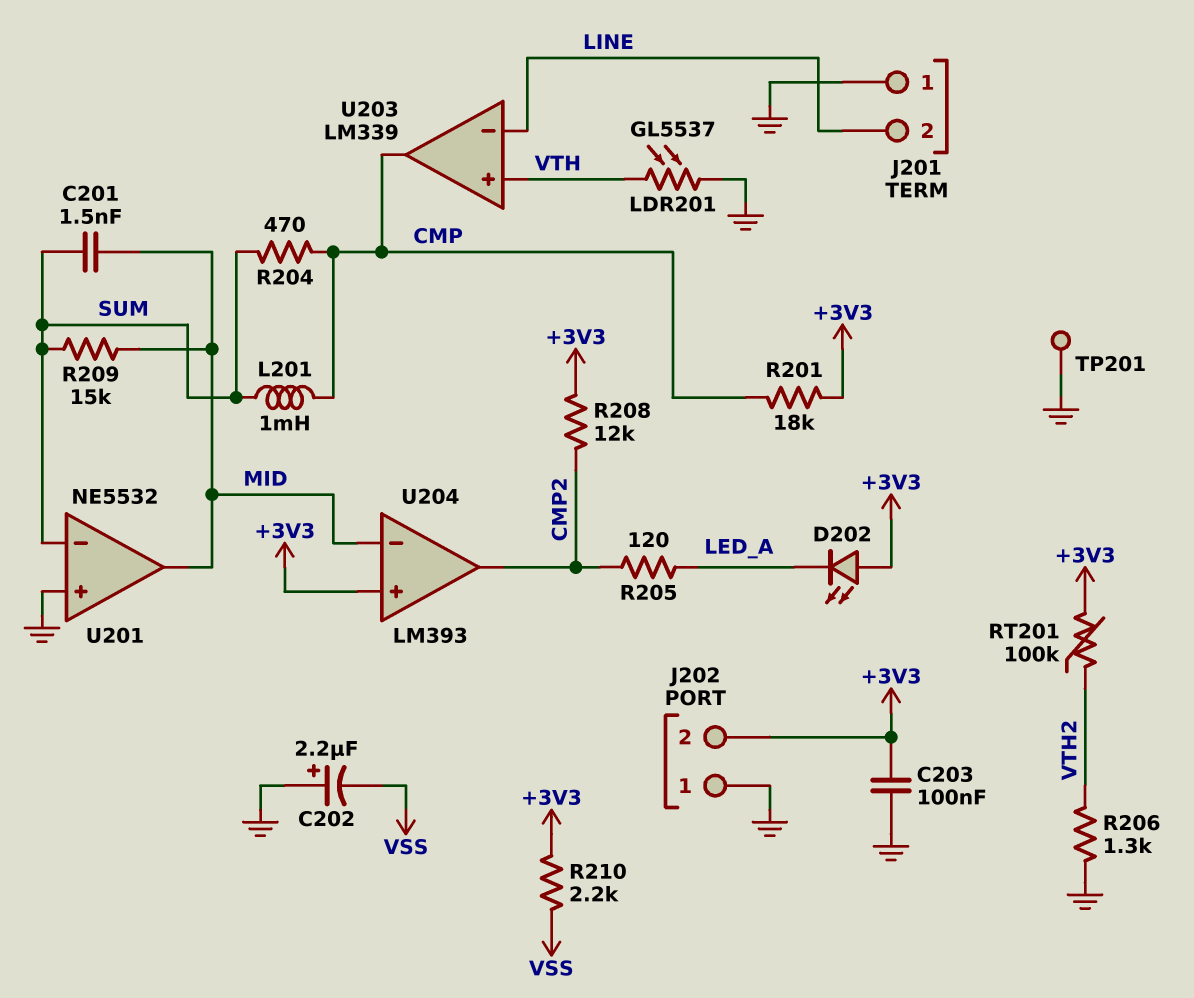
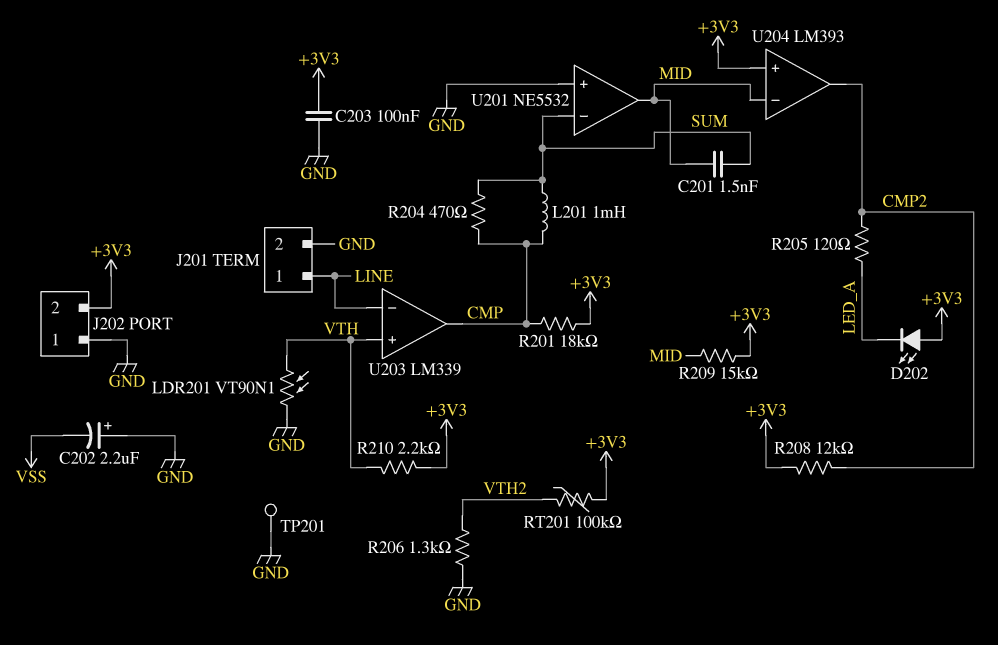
J201 pin 1: GND -> LINE
J201 pin 2: LINE -> GND
LDR201: GL5537 (GND, VTH) -> VT90N1 (GND, VTH)
R209: 15k (MID, SUM) -> 15k (+3V3, MID)
R210: 2.2k (+3V3, VSS) -> 2.2k (+3V3, VTH)

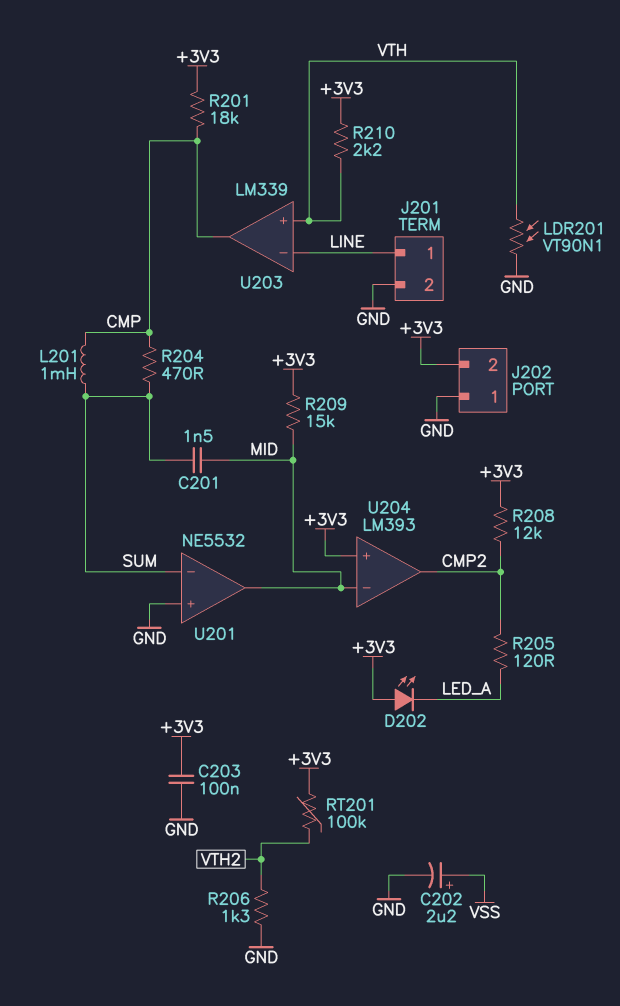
C202: 2.2uF (plus GND, minus VSS) -> 2.2uF (plus VSS, minus GND)
TP201: test point (GND) -> none

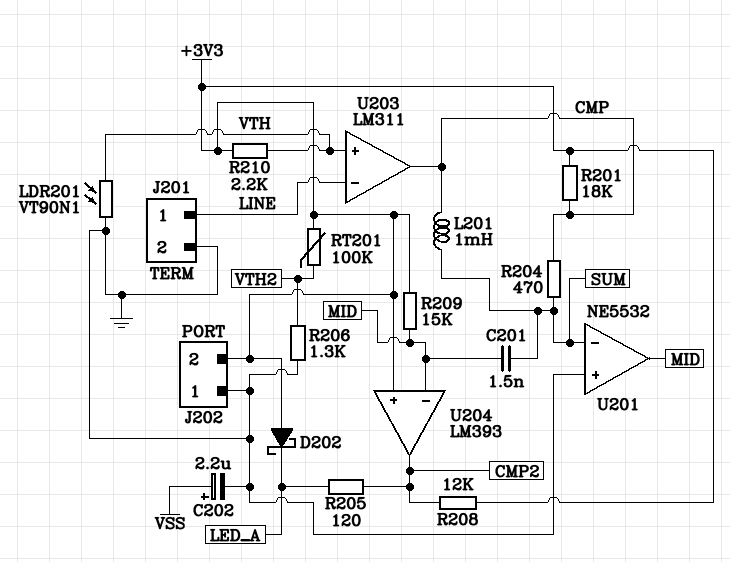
C203: 100nF (+3V3, GND) -> none
D202: LED (A +3V3, K LED_A) -> schottky (A +3V3, K LED_A)
U203: LM339 -> LM311

